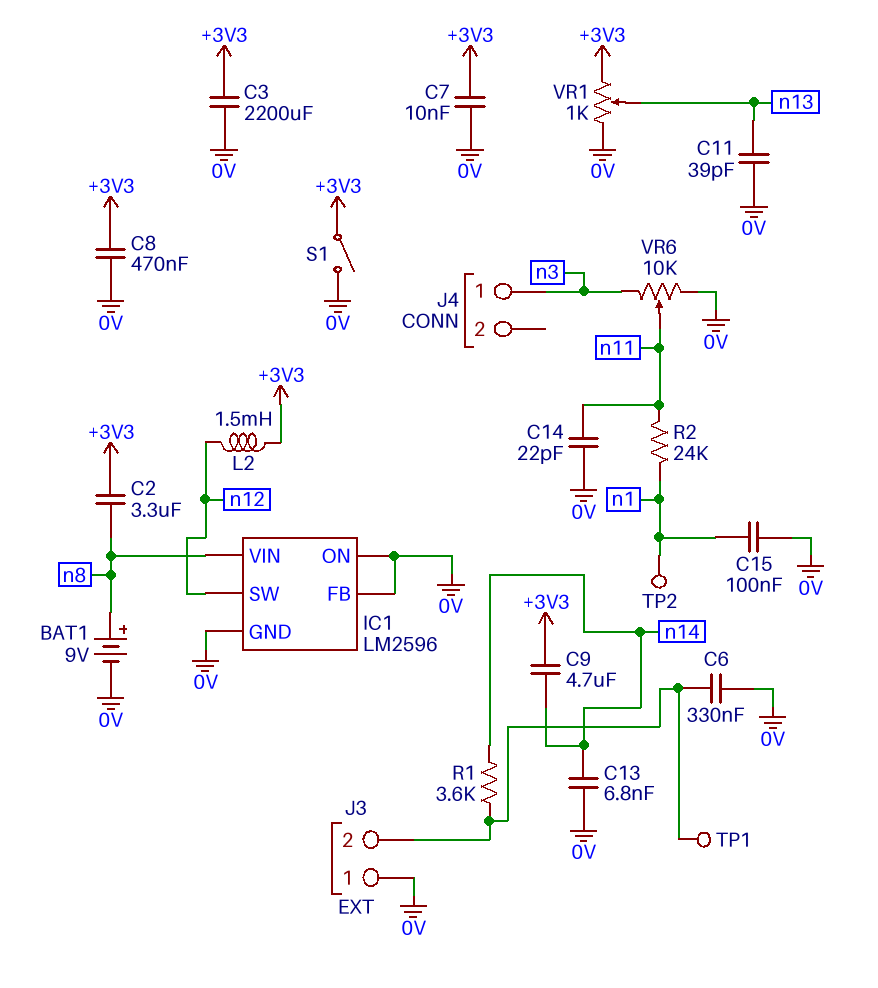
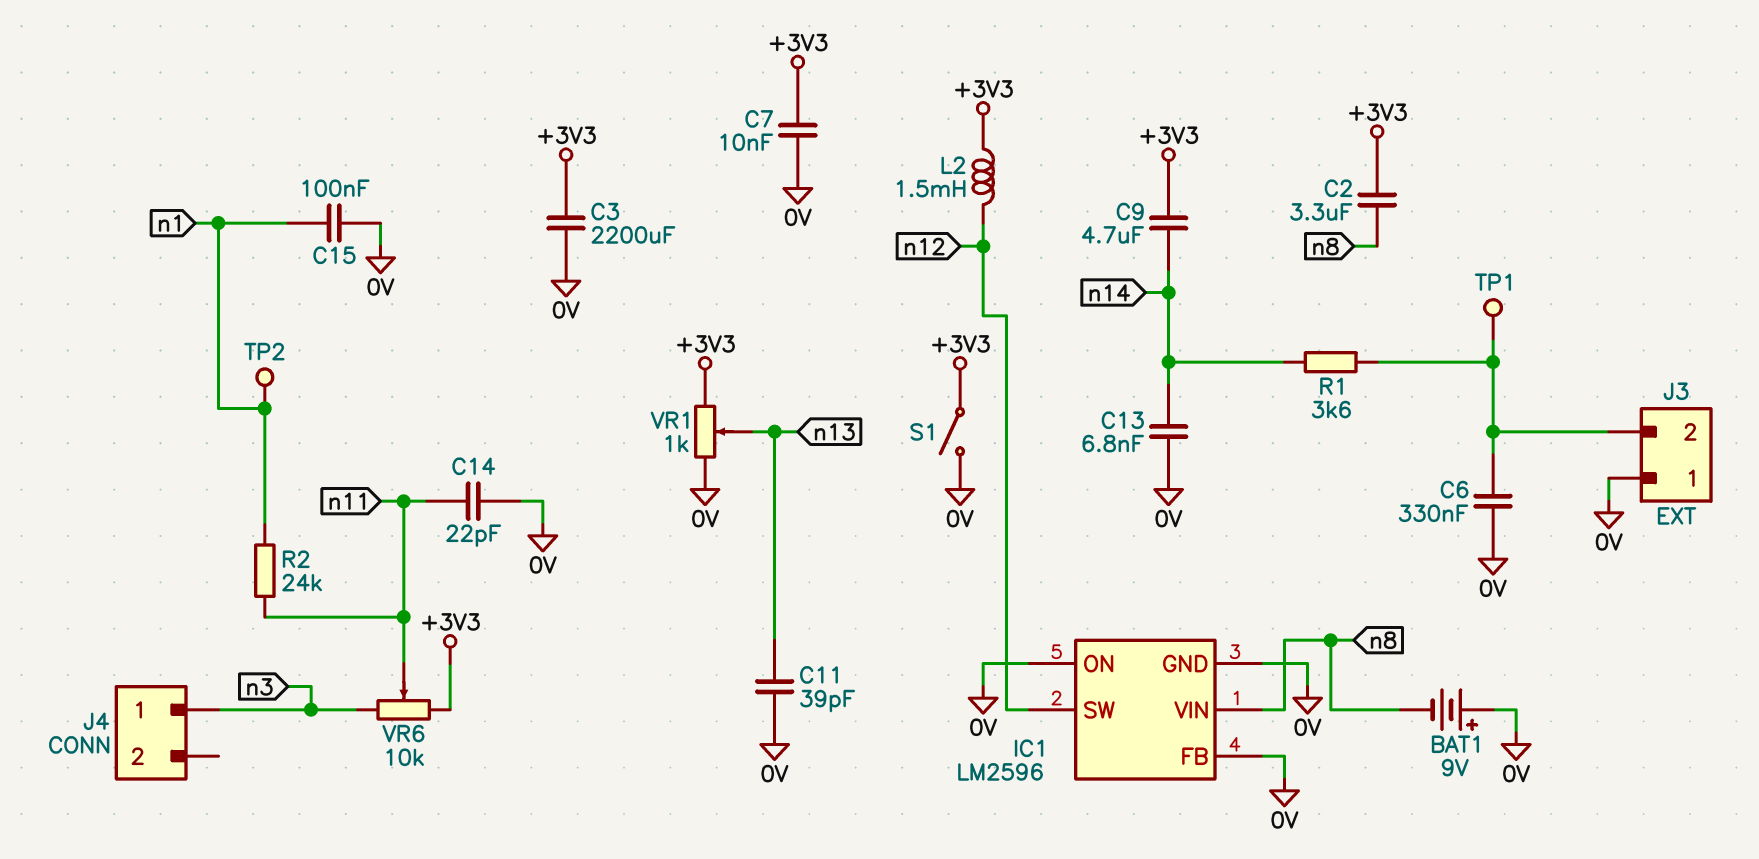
BAT1: 9V (plus n8, minus 0V) -> 9V (plus 0V, minus n8)
C8: 470nF (+3V3, 0V) -> none
VR6: 10k (0V, n3, wiper n11) -> 10k (+3V3, n3, wiper n11)

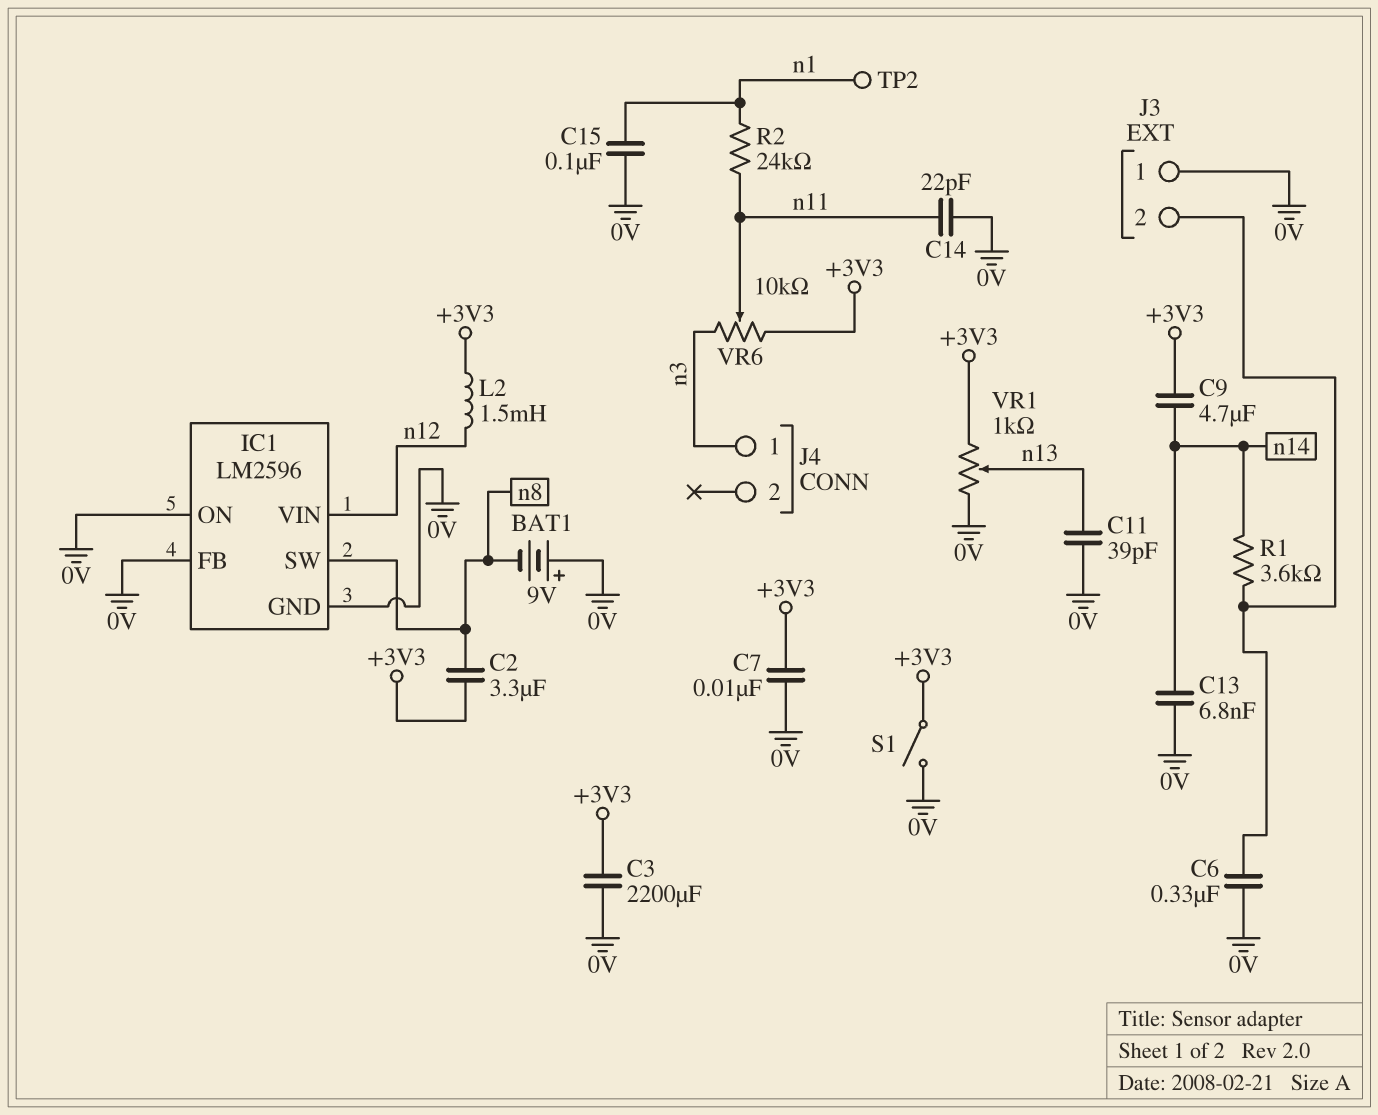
IC1 pin SW: n12 -> n8
IC1 pin VIN: n8 -> n12
TP1: test point (J3/2) -> none

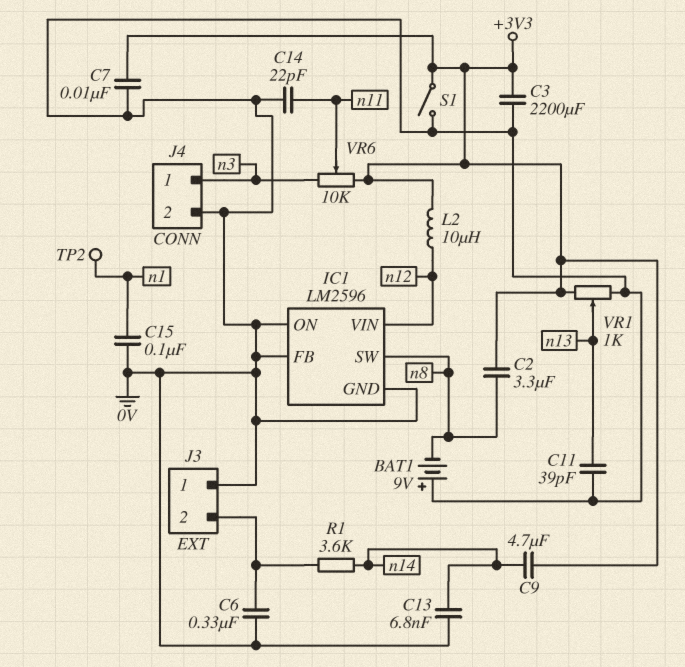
J4 pin 2: none -> 0V
L2: 1.5mH (+3V3, n12) -> 10uH (+3V3, n12)
R2: 24k (n1, n11) -> none

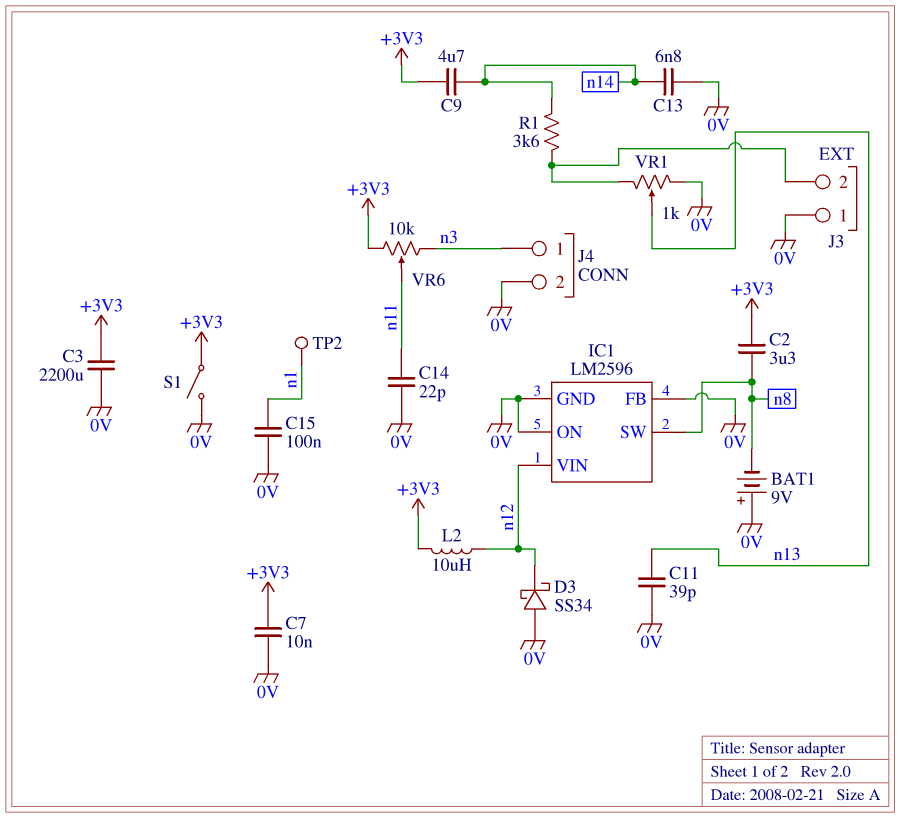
C6: 330nF (0V, J3/2) -> none
D3: none -> schottky SS34 (A 0V, K n12)
VR1: 1k (+3V3, 0V, wiper n13) -> 1k (0V, J3/2, wiper n13)

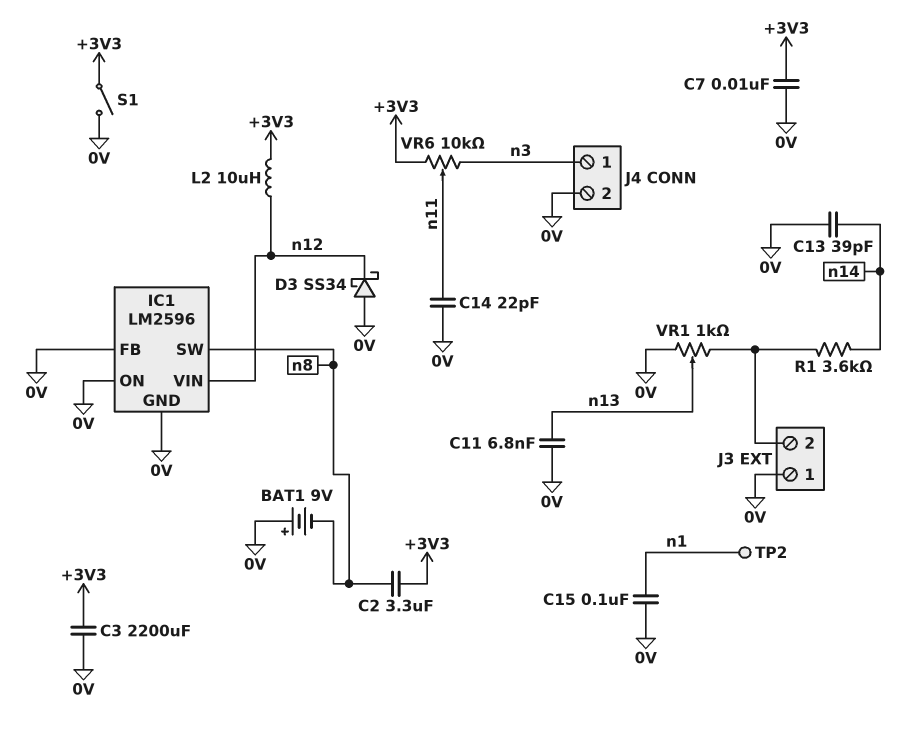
C9: 4.7uF (+3V3, n14) -> none
C11: 39pF (0V, n13) -> 6.8nF (0V, n13)
C13: 6.8nF (0V, n14) -> 39pF (0V, n14)

